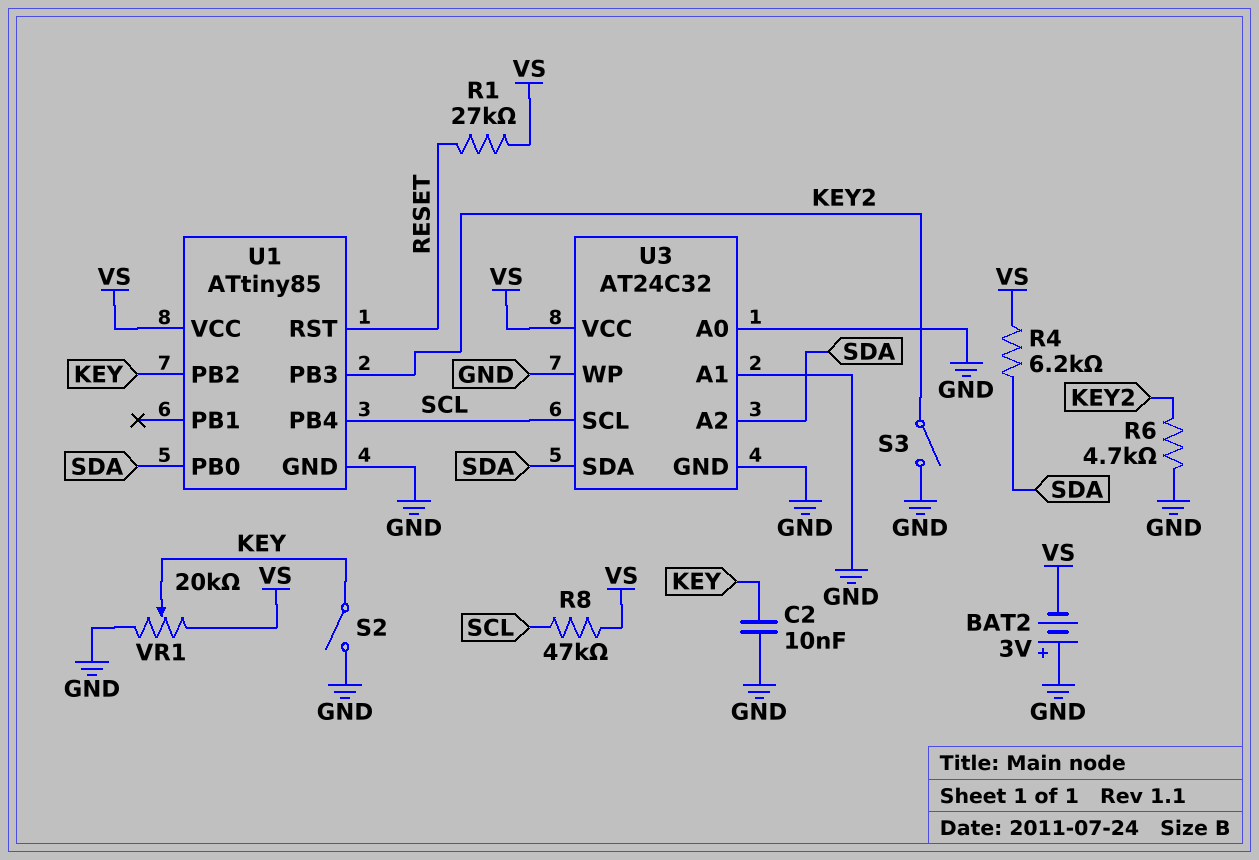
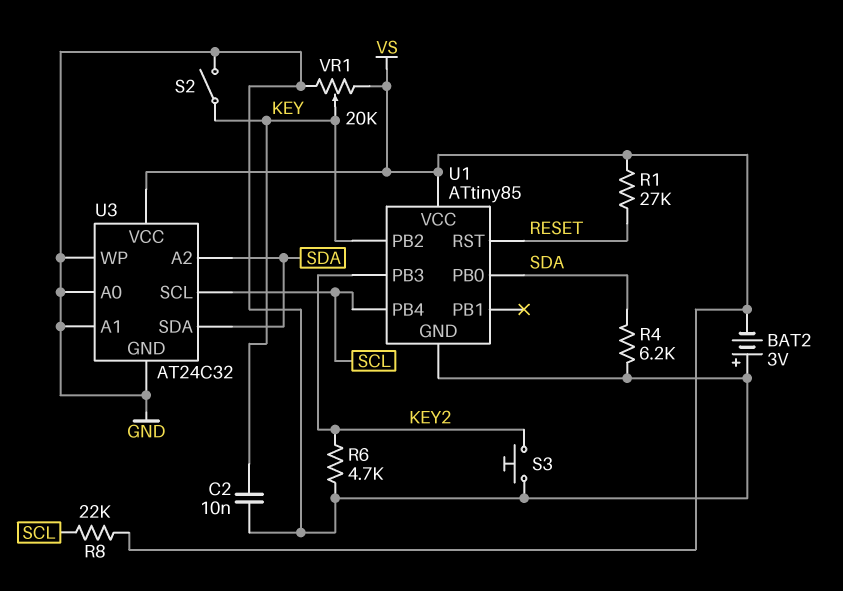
R4: 6.2k (SDA, VS) -> 6.2k (GND, SDA)
R8: 47k (SCL, VS) -> 22k (SCL, VS)
S3: switch (GND, KEY2) -> button (GND, KEY2)

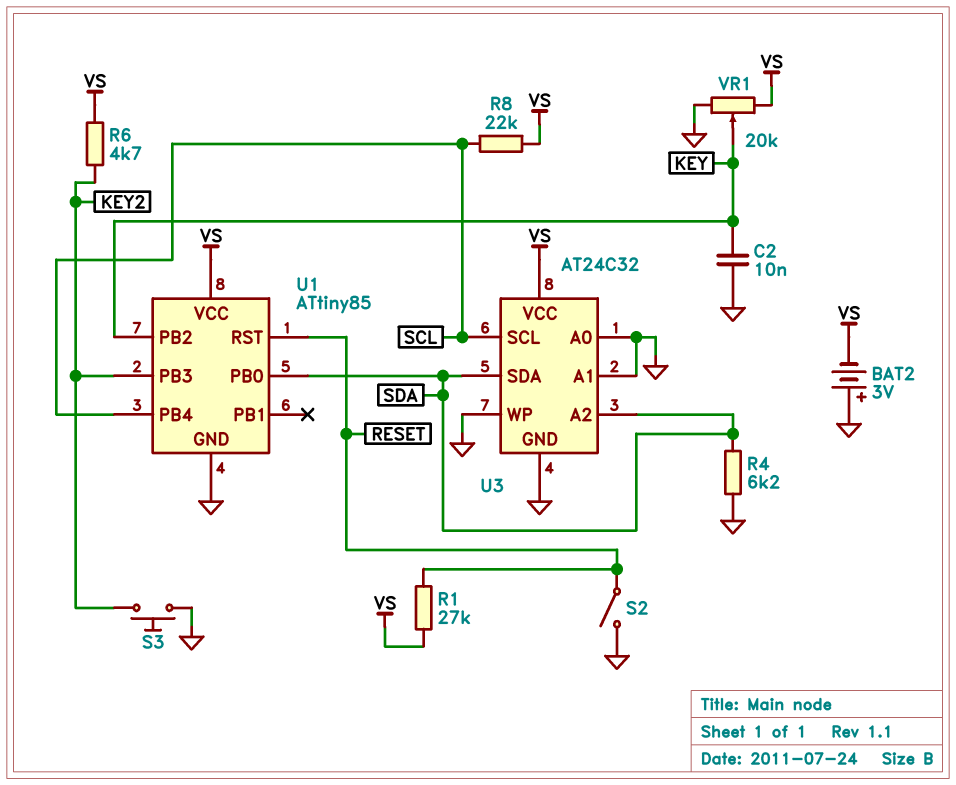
R6: 4.7k (GND, KEY2) -> 4.7k (KEY2, VS)
S2: switch (GND, KEY) -> switch (GND, RESET)

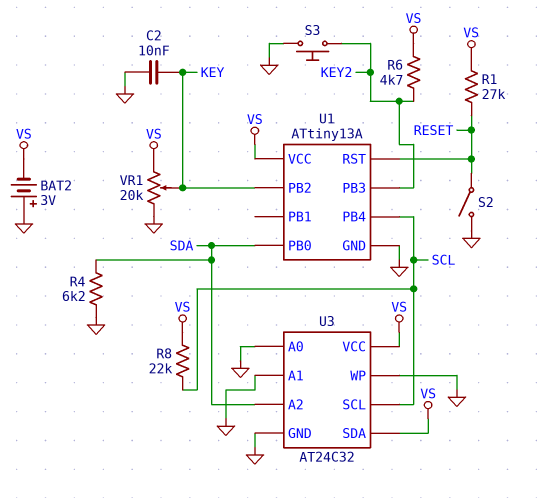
U1: ATtiny85 -> ATtiny13A
U3 pin SDA: SDA -> VS

